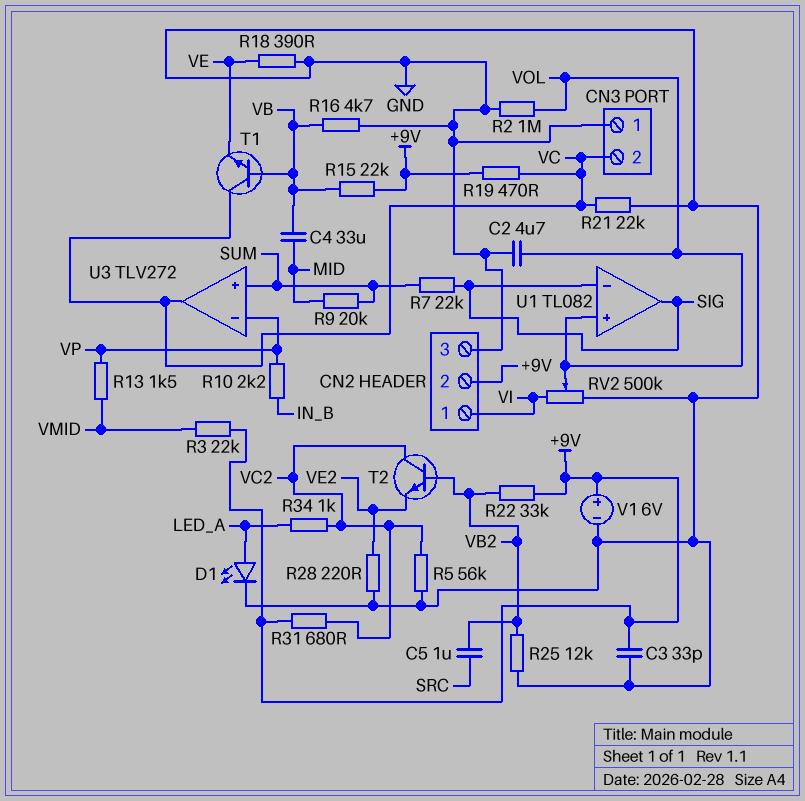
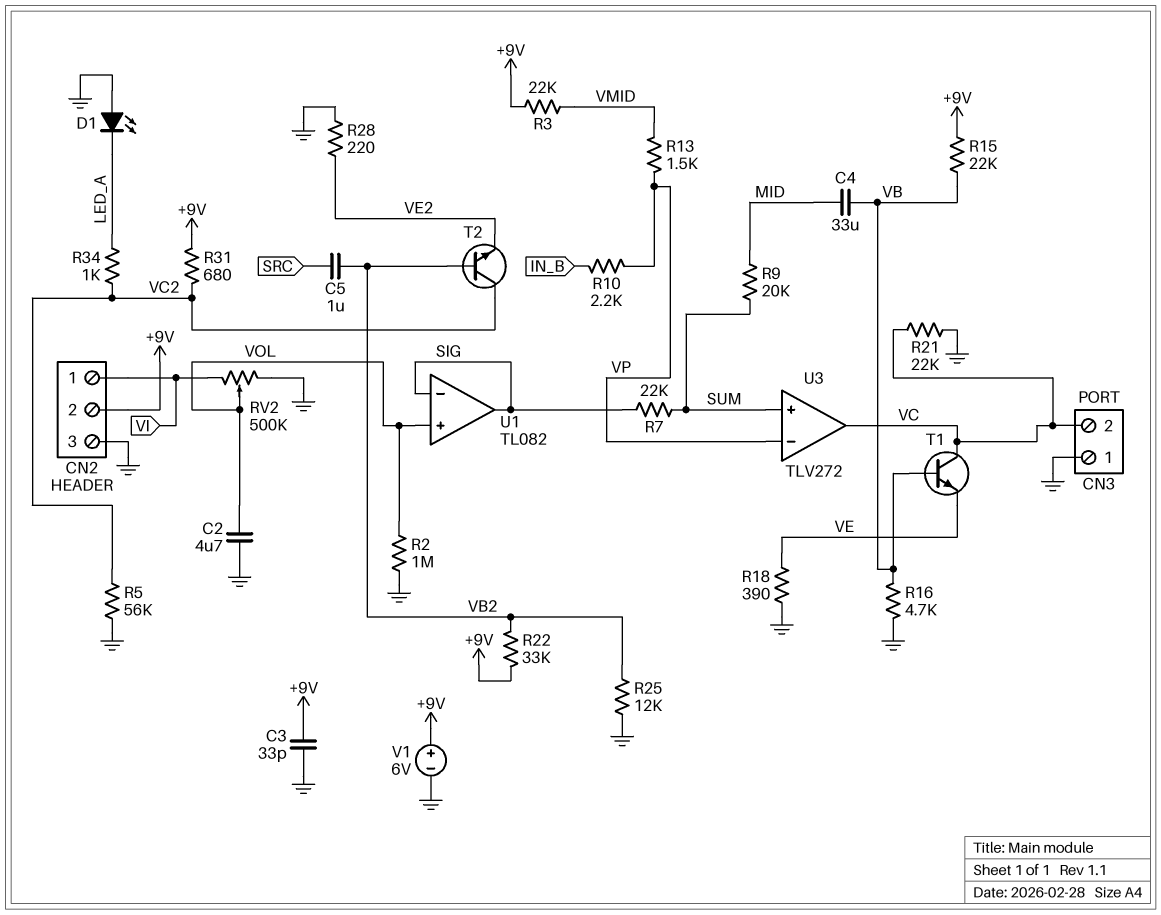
D1: LED (A LED_A, K GND) -> LED (A GND, K LED_A)
R19: 470 (+9V, VC) -> none

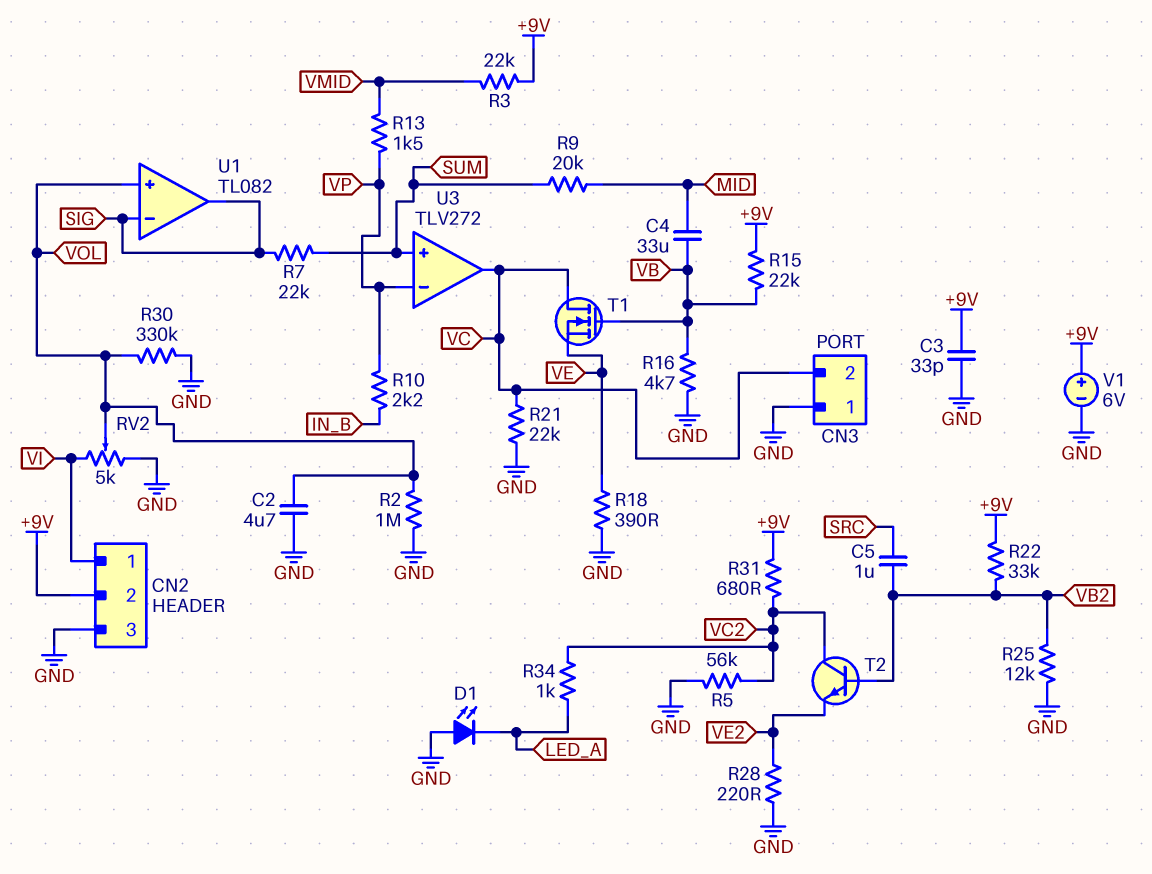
R30: none -> 330k (GND, VOL)
RV2: 500k (GND, VI, wiper VOL) -> 5k (GND, VI, wiper VOL)
T1: NPN (B VB, C VC, E VE) -> NMOS (G VB, D VC, S VE)

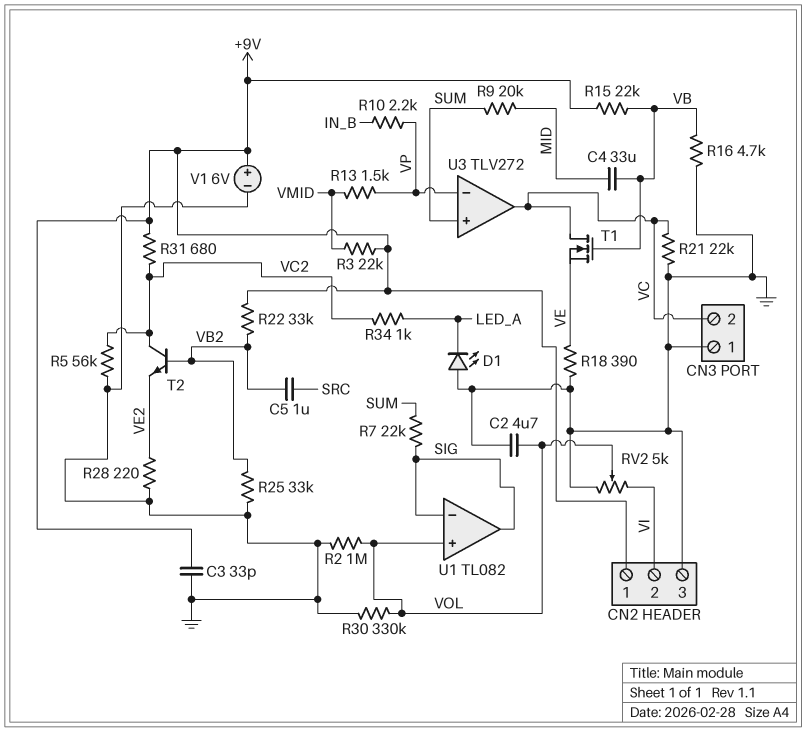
CN2 pin 1: VI -> +9V
CN2 pin 2: +9V -> VI
R25: 12k (GND, VB2) -> 33k (GND, VB2)

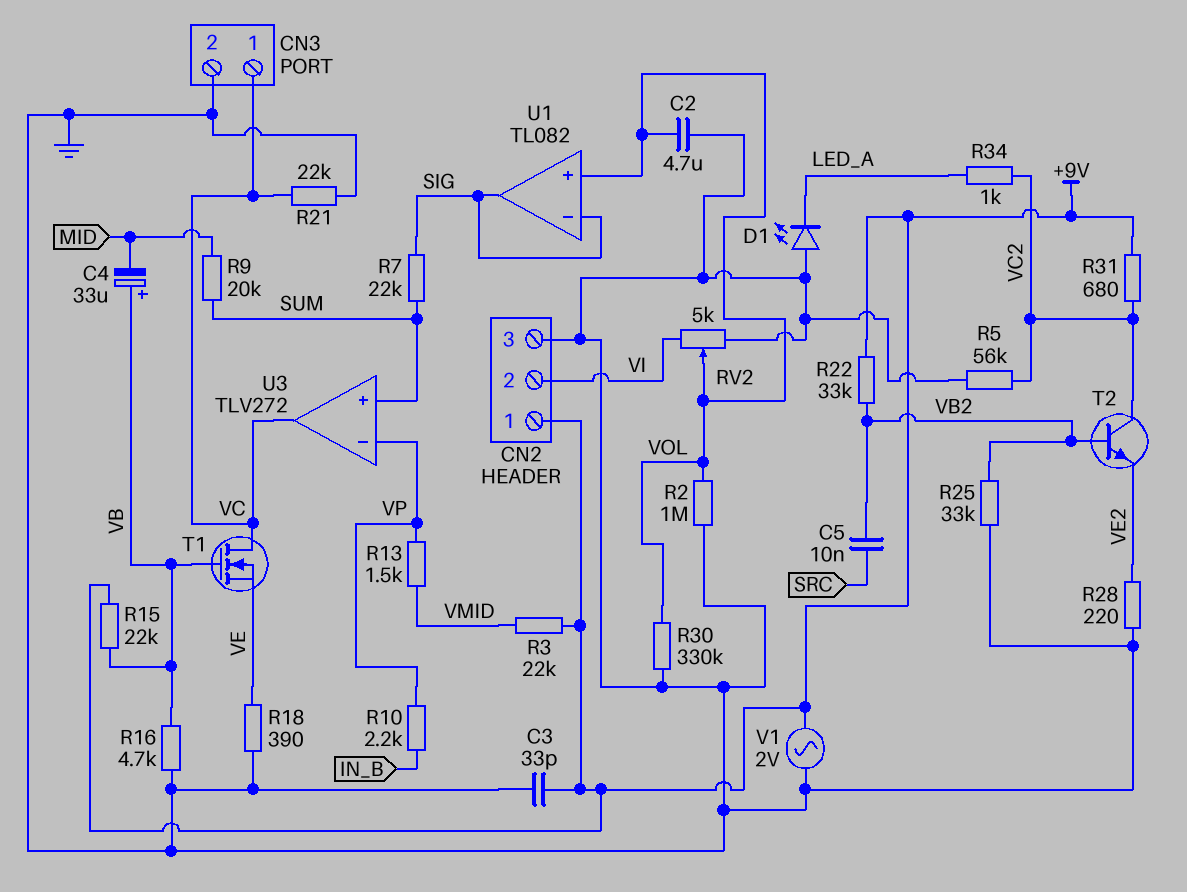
C4: 33uF (MID, VB) -> 33uF (plus VB, minus MID)
C5: 1uF (SRC, VB2) -> 10nF (SRC, VB2)
CN3 pin 1: GND -> VC
CN3 pin 2: VC -> GND
V1: 6V (plus +9V, minus GND) -> AC 2V (+9V, GND)

